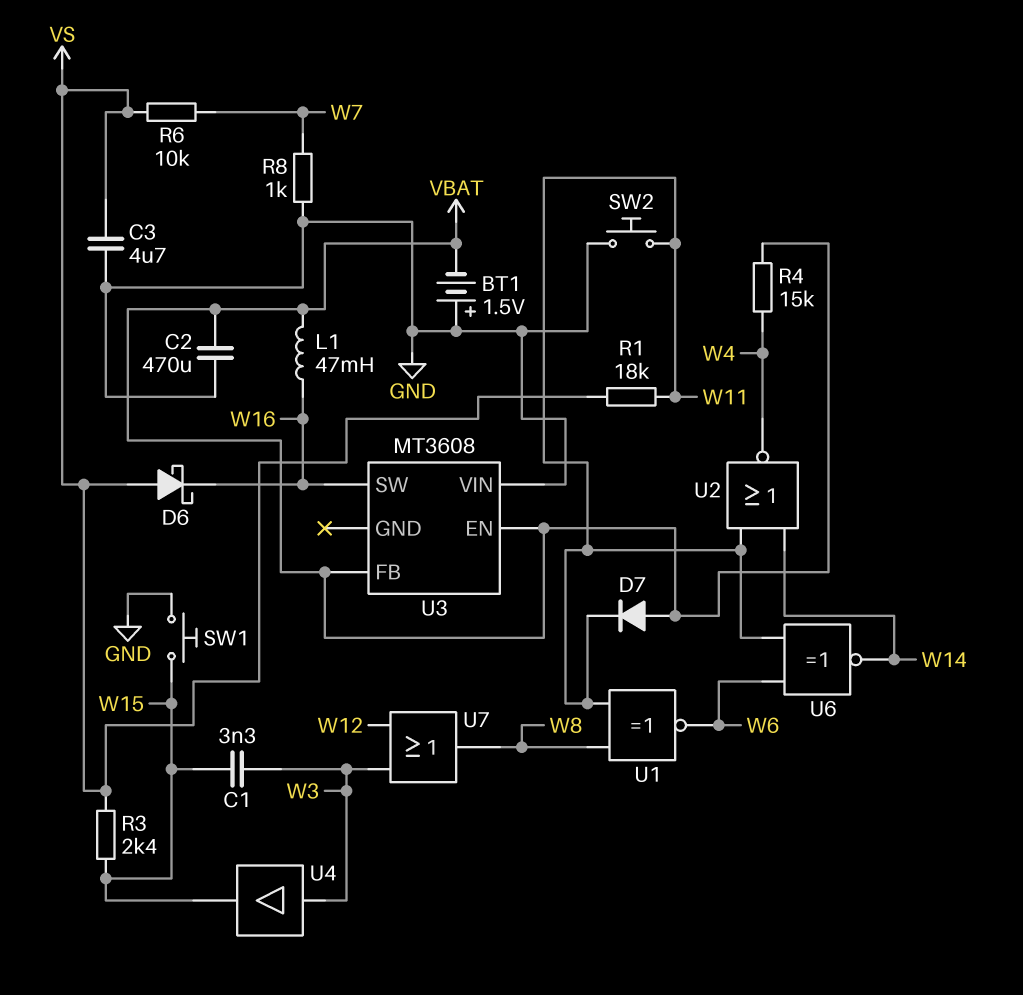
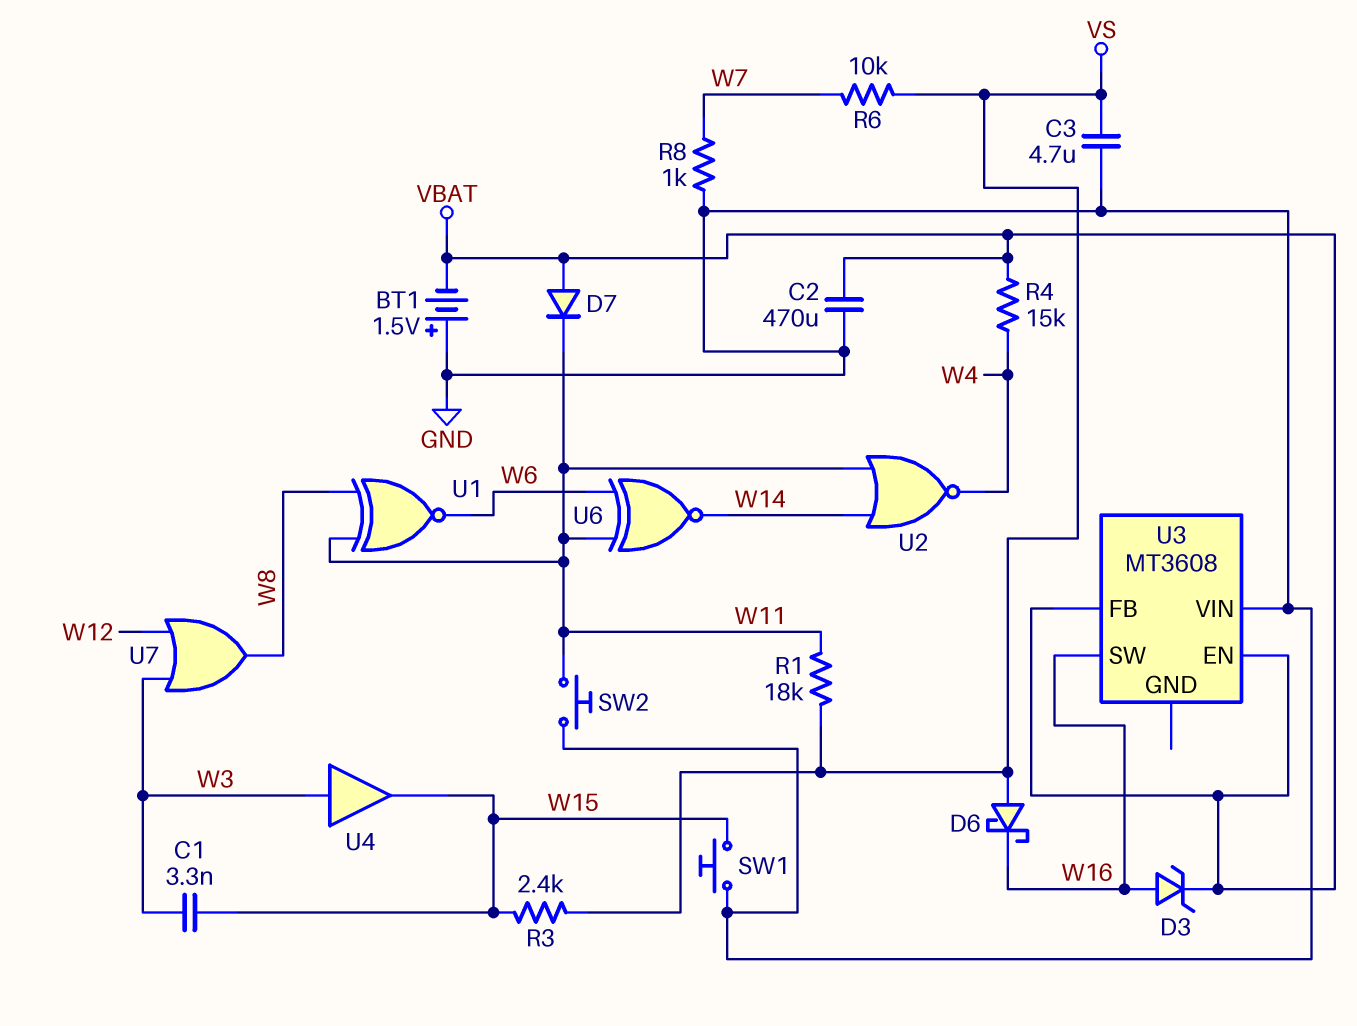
D3: none -> zener (A W16, K VBAT)
L1: 47mH (VBAT, W16) -> none

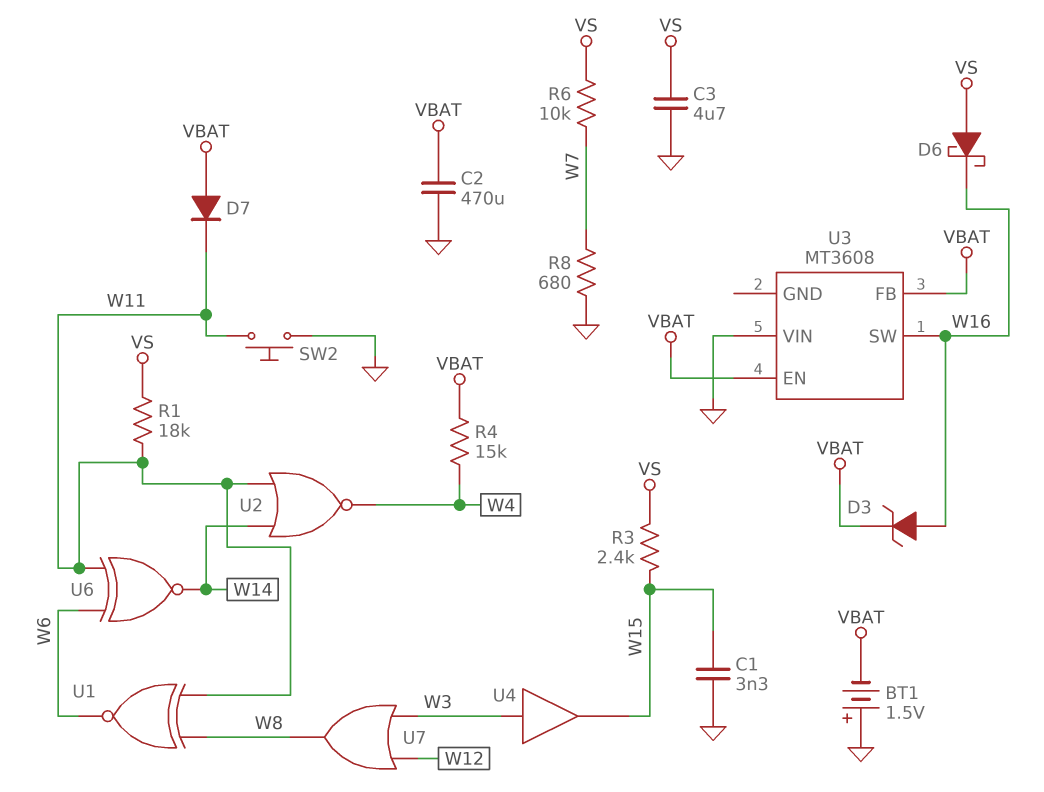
C1: 3.3nF (W3, W15) -> 3.3nF (GND, W15)
R8: 1k (GND, W7) -> 680 (GND, W7)
SW1: button (GND, W15) -> none

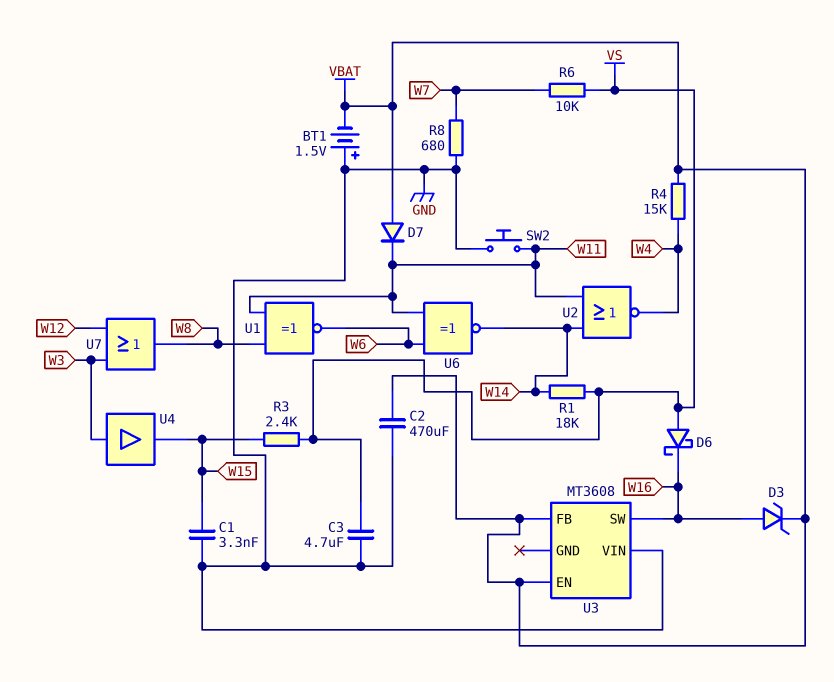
R1: 18k (VS, W11) -> 18k (VS, W14)

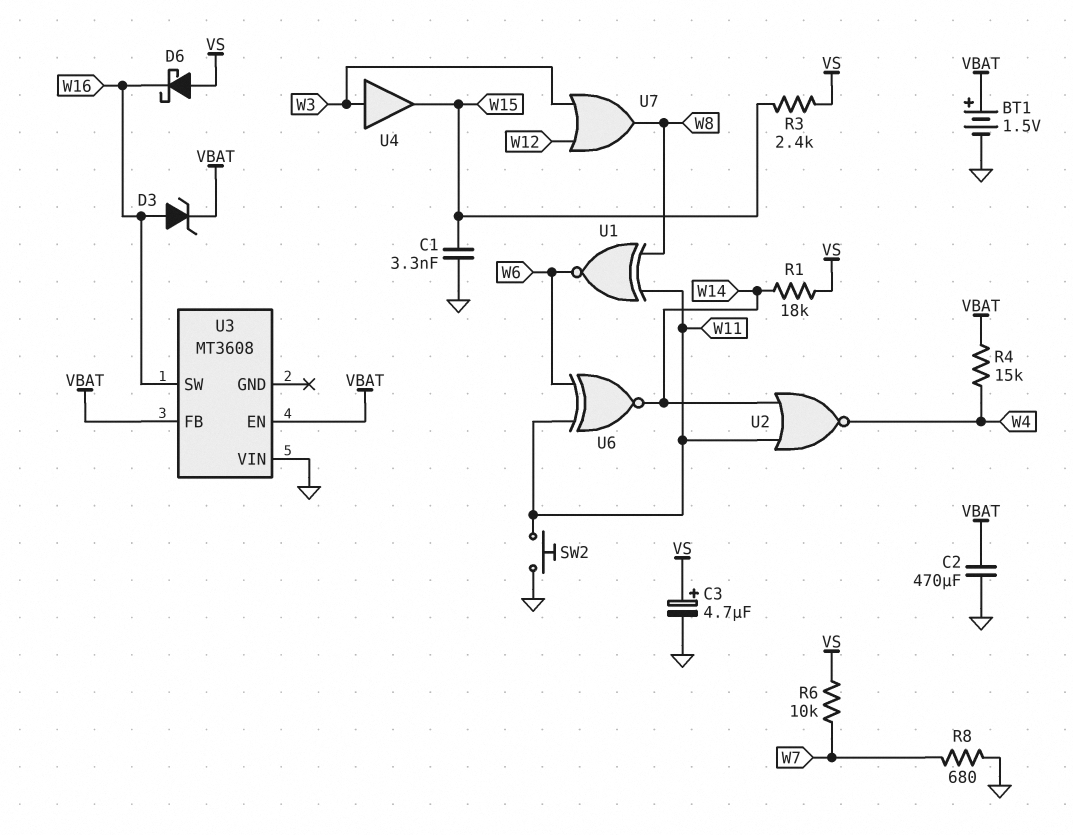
BT1: 1.5V (plus GND, minus VBAT) -> 1.5V (plus VBAT, minus GND)
C3: 4.7uF (GND, VS) -> 4.7uF (plus VS, minus GND)
D7: diode (A VBAT, K W11) -> none

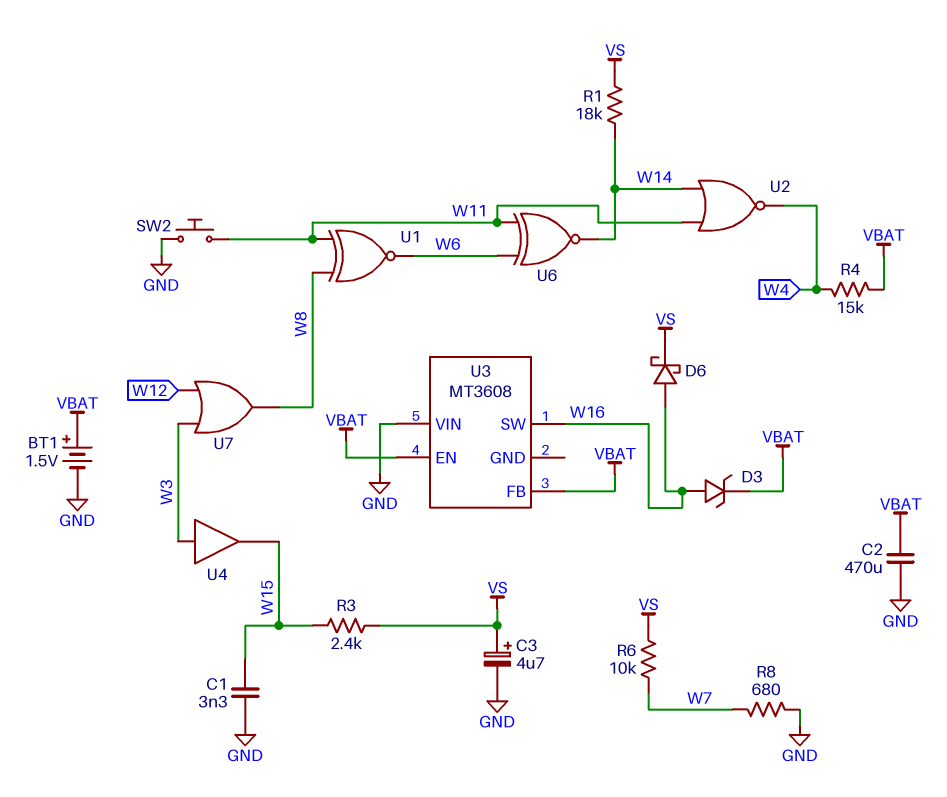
D6: schottky (A VS, K W16) -> schottky (A W16, K VS)

